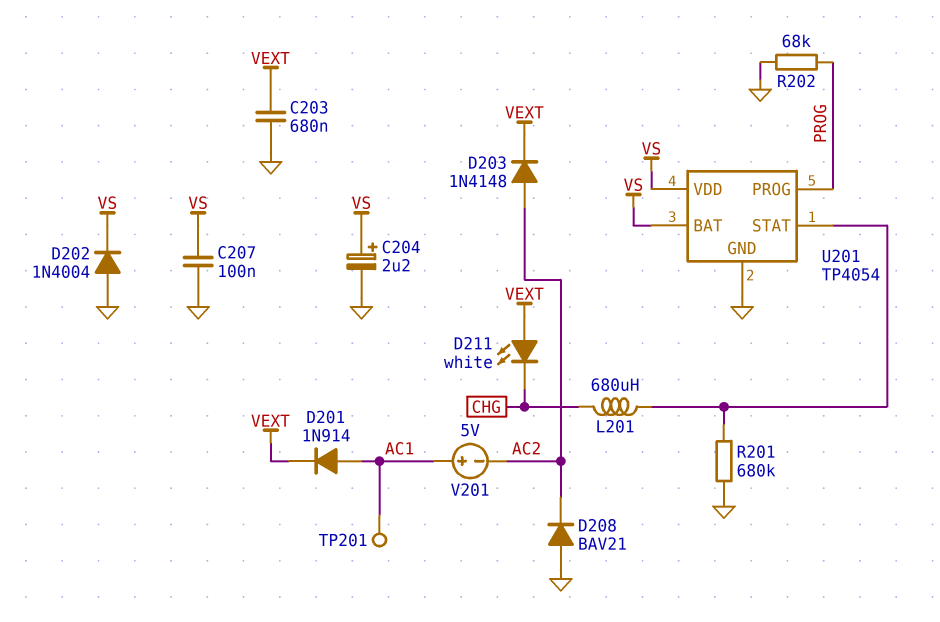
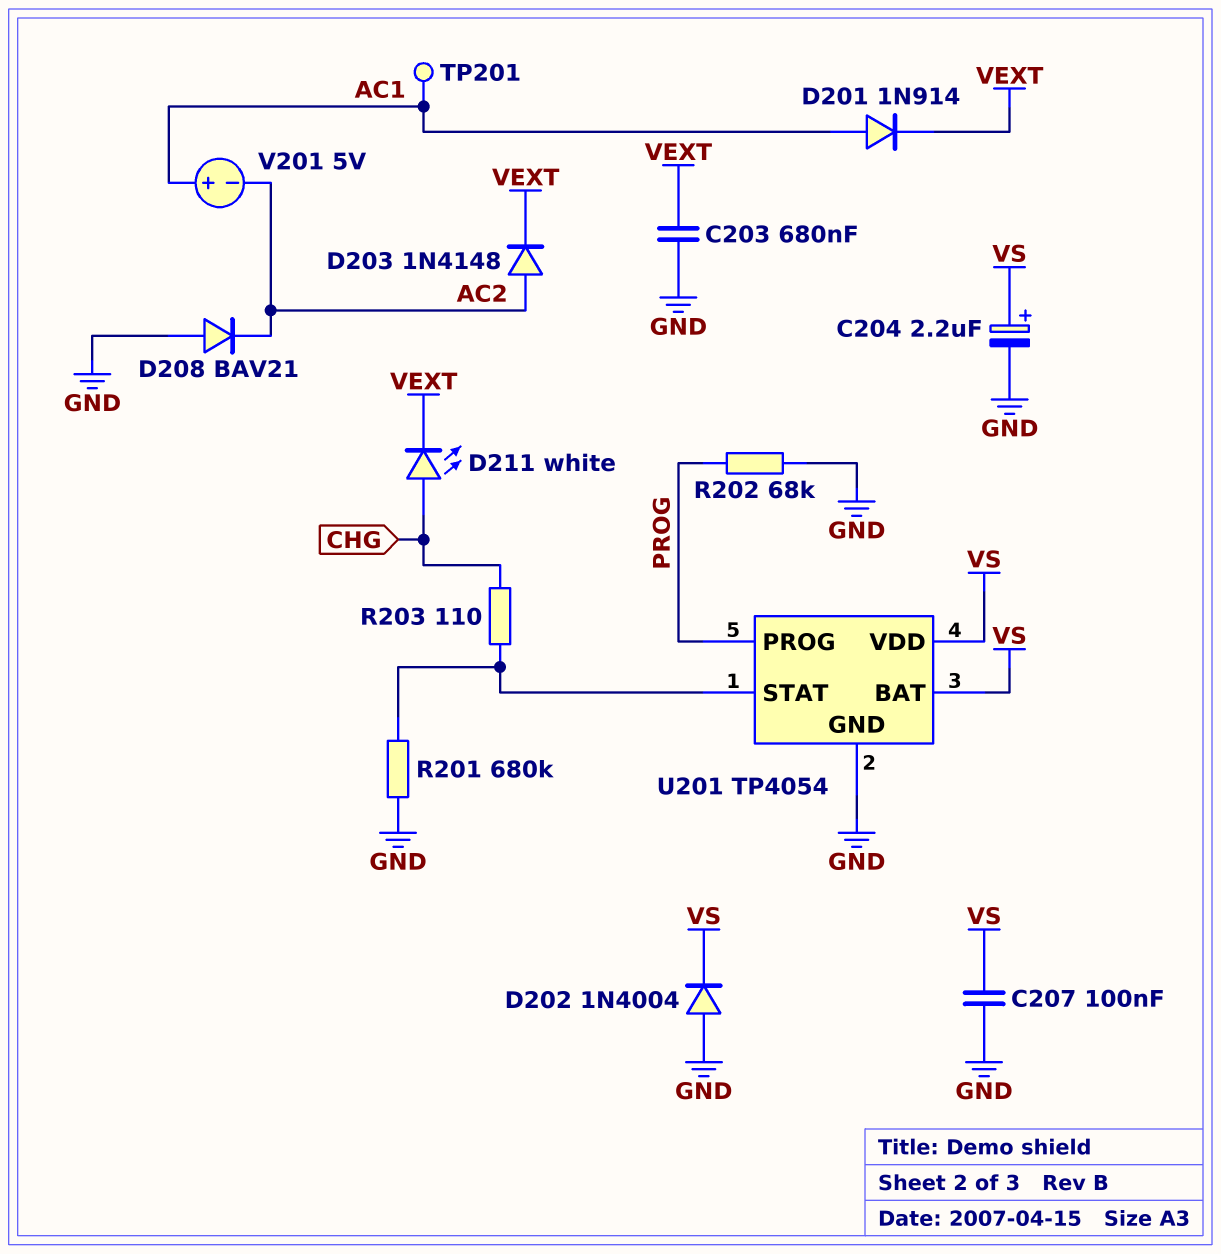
D211: LED white (A VEXT, K CHG) -> LED white (A CHG, K VEXT)
L201: 680uH (CHG, U201/STAT) -> none
R203: none -> 110 (CHG, U201/STAT)

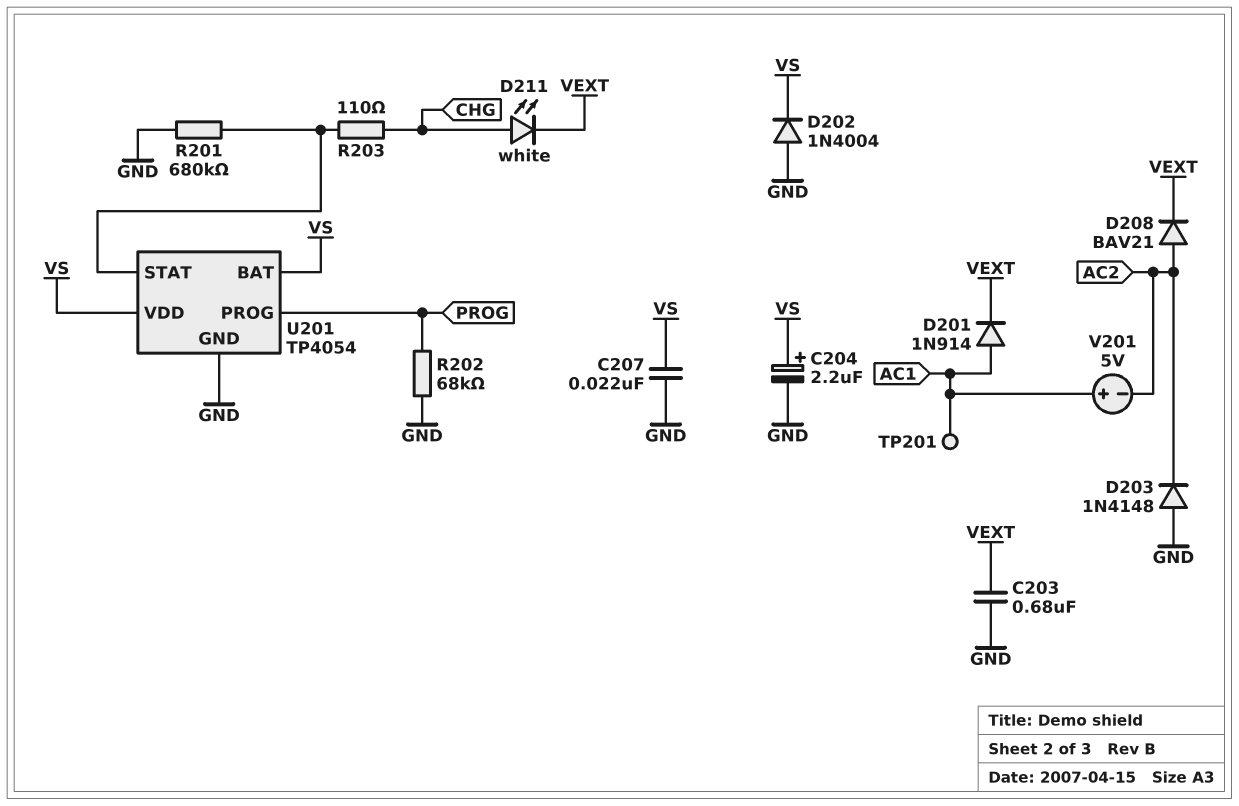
C207: 100nF (GND, VS) -> 22nF (GND, VS)
D203: diode 1N4148 (A AC2, K VEXT) -> diode 1N4148 (A GND, K AC2)
D208: diode BAV21 (A GND, K AC2) -> diode BAV21 (A AC2, K VEXT)

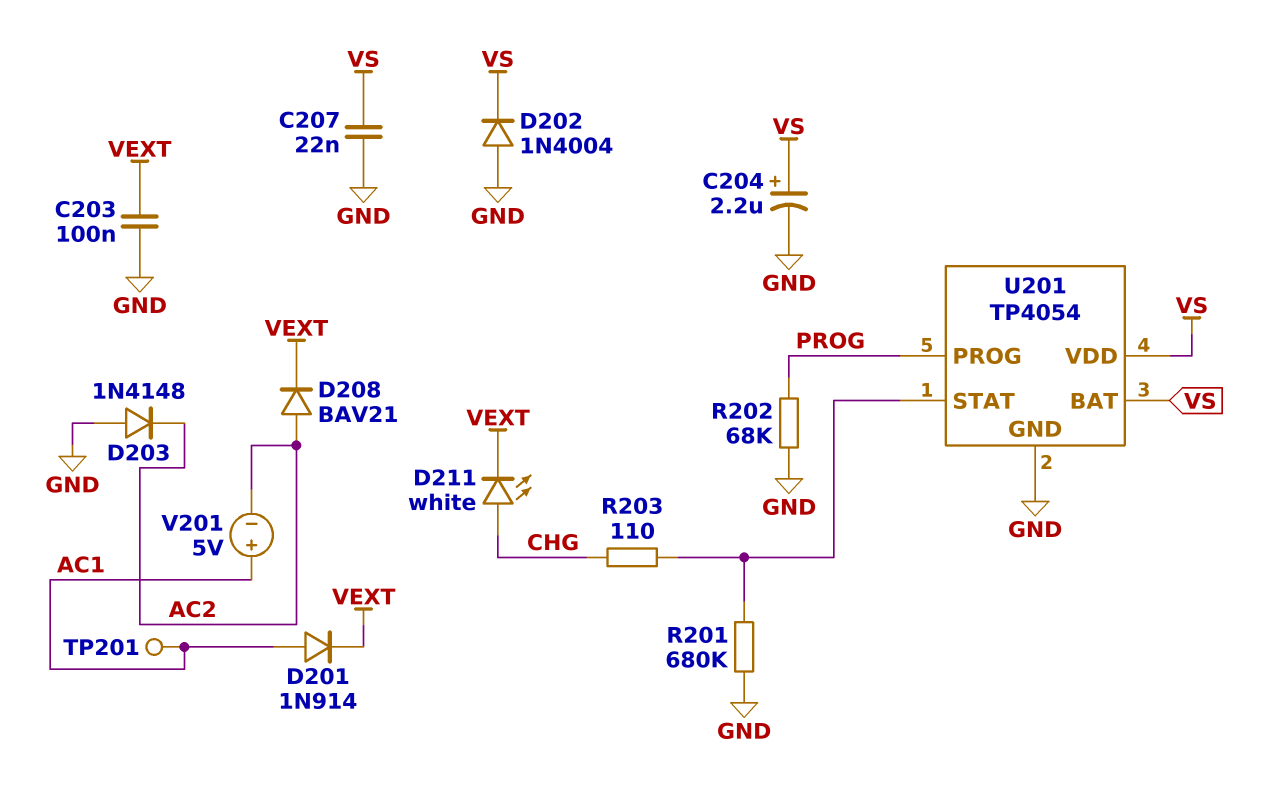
C203: 680nF (GND, VEXT) -> 100nF (GND, VEXT)

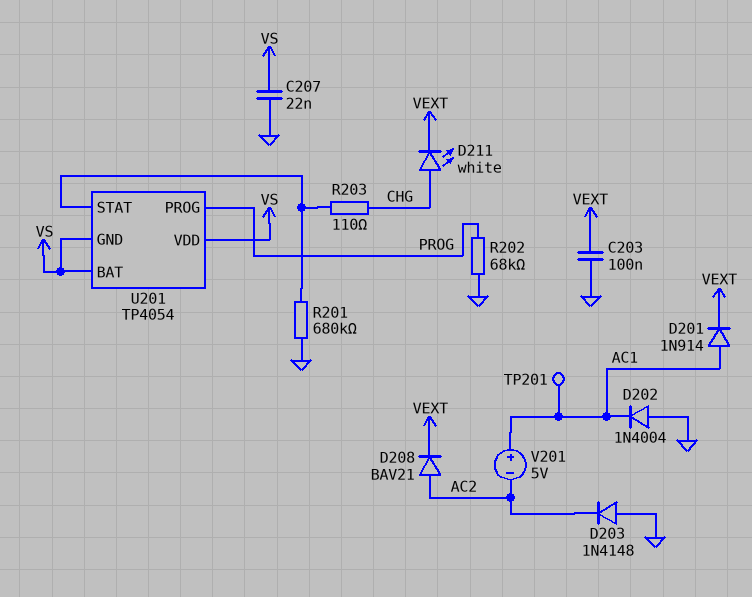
C204: 2.2uF (plus VS, minus GND) -> none
D202: diode 1N4004 (A GND, K VS) -> diode 1N4004 (A GND, K AC1)
U201 pin GND: GND -> VS

